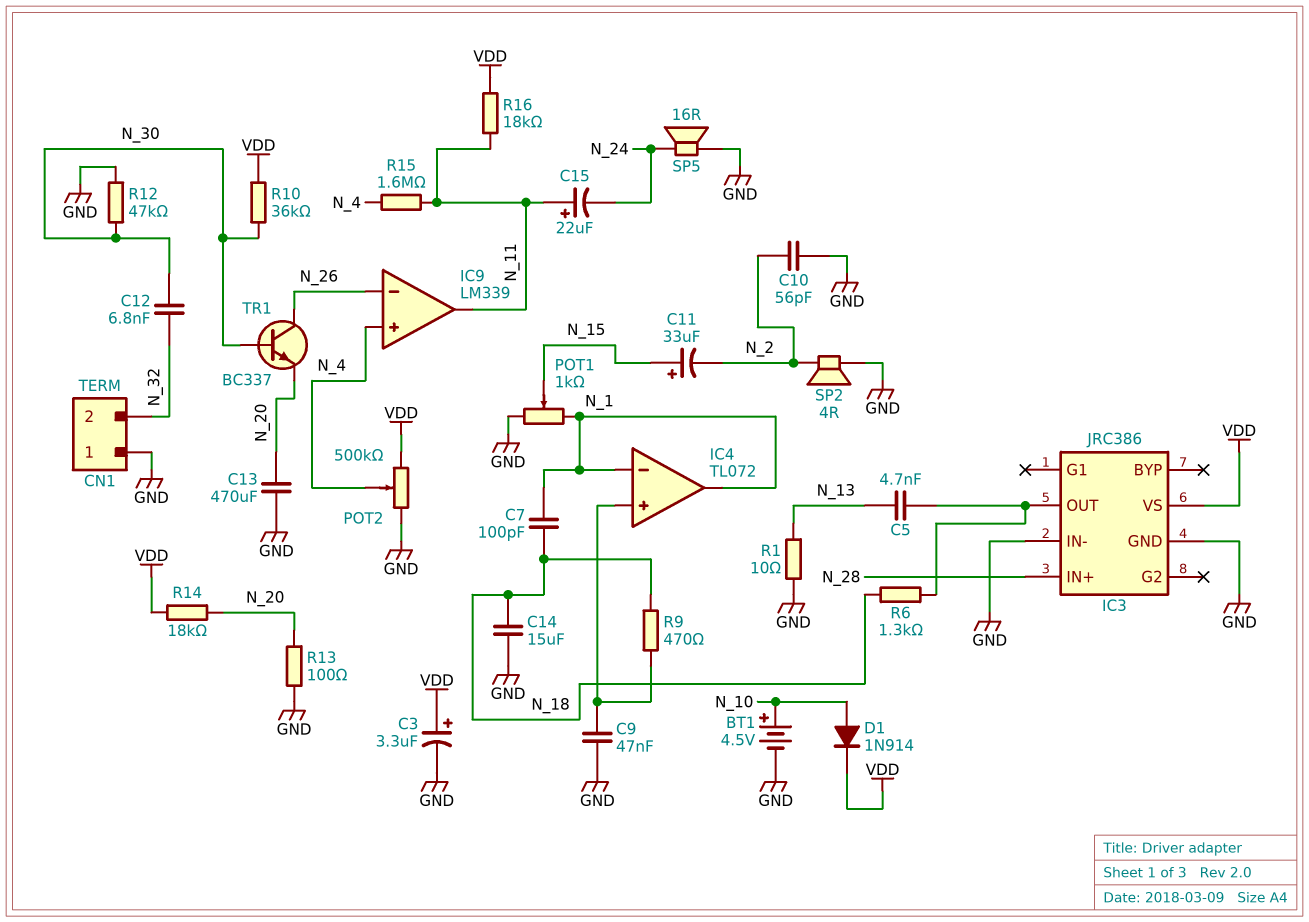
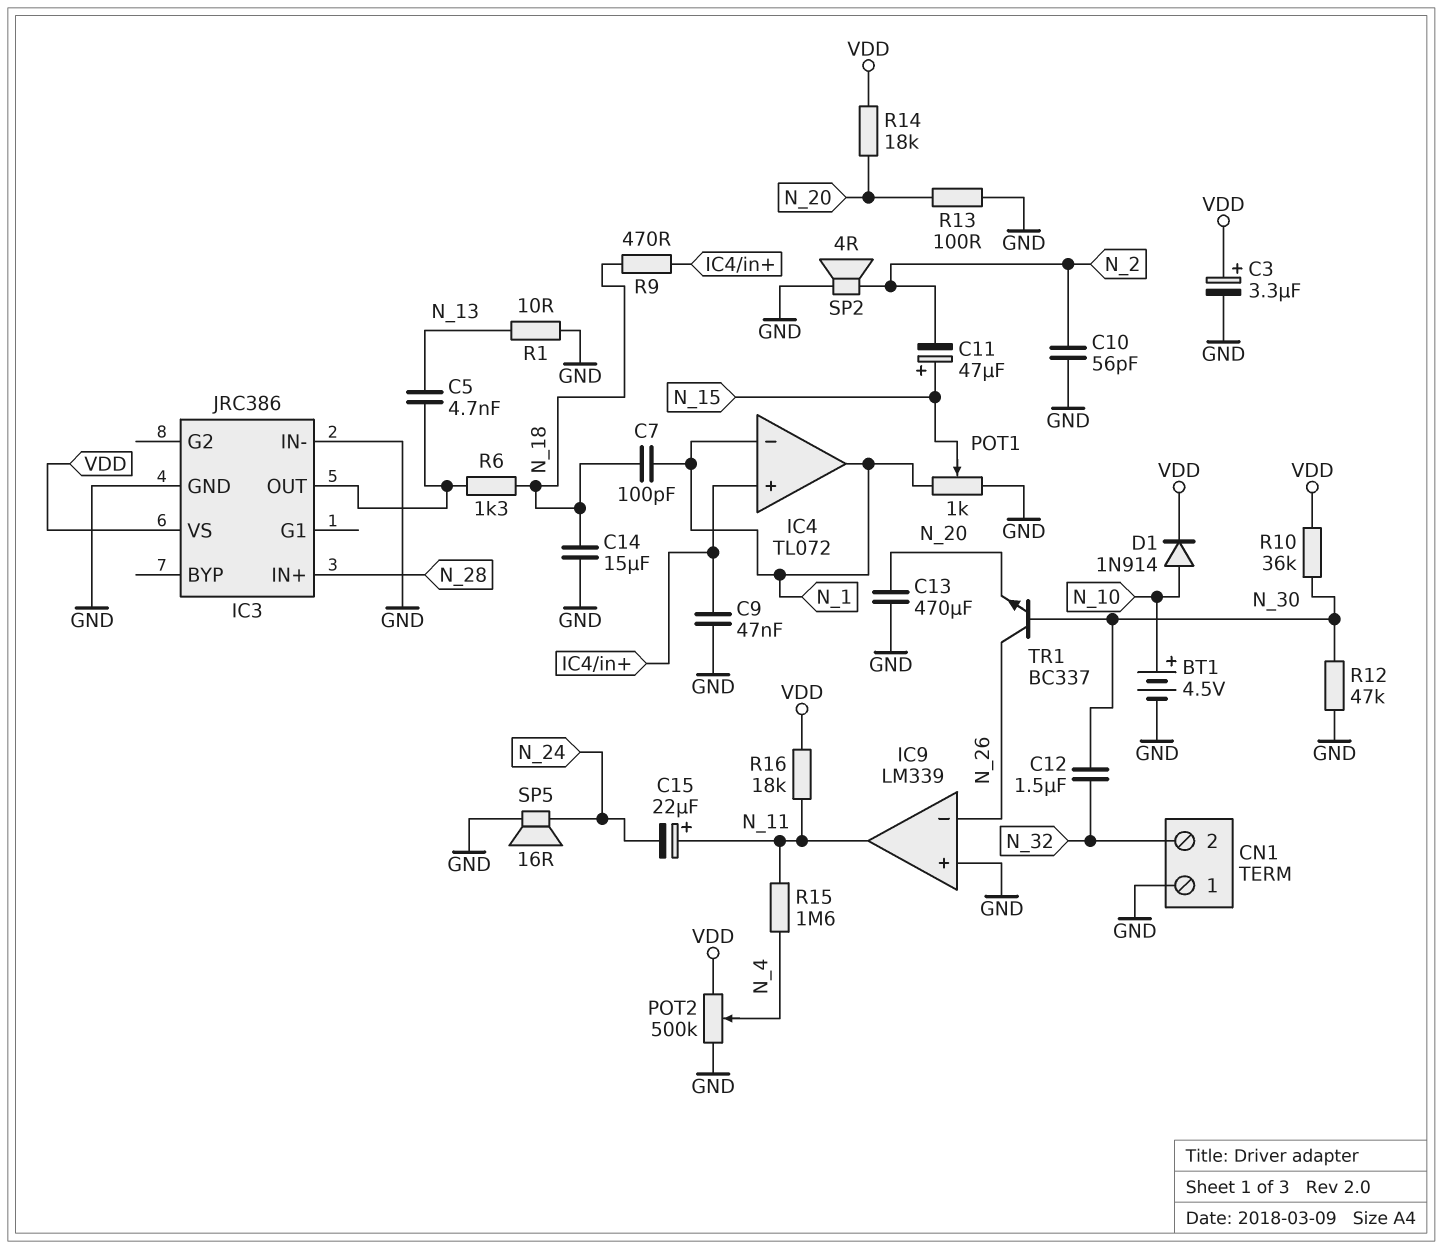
C11: 33uF (plus N_15, minus N_2) -> 47uF (plus N_15, minus N_2)
C12: 6.8nF (N_30, N_32) -> 1.5uF (N_30, N_32)
IC9 pin in+: N_4 -> GND

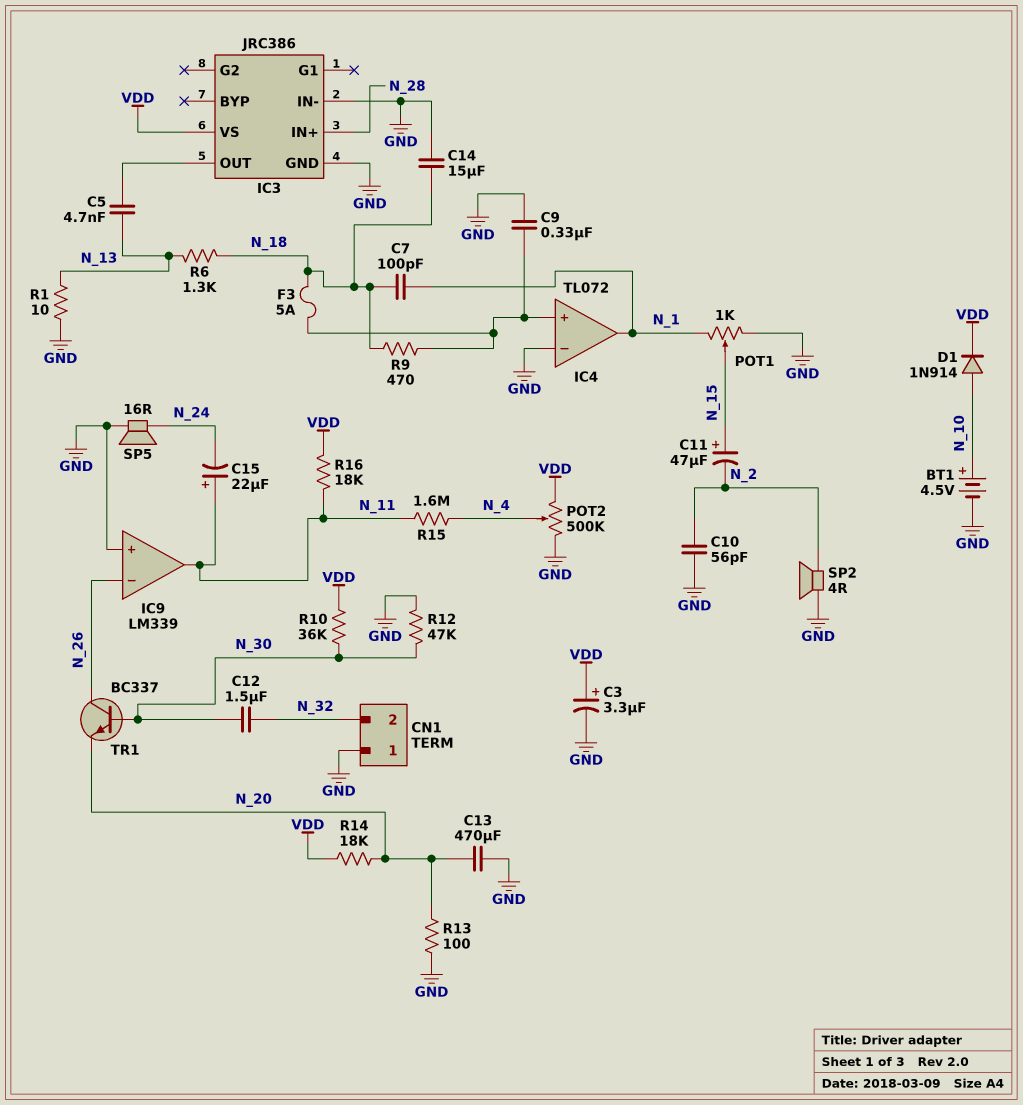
C9: 47nF (GND, IC4/in+) -> 330nF (GND, IC4/in+)
F3: none -> 5A (IC4/in+, N_18)
IC4 pin in-: N_1 -> GND
R6: 1.3k (IC3/OUT, N_18) -> 1.3k (N_13, N_18)

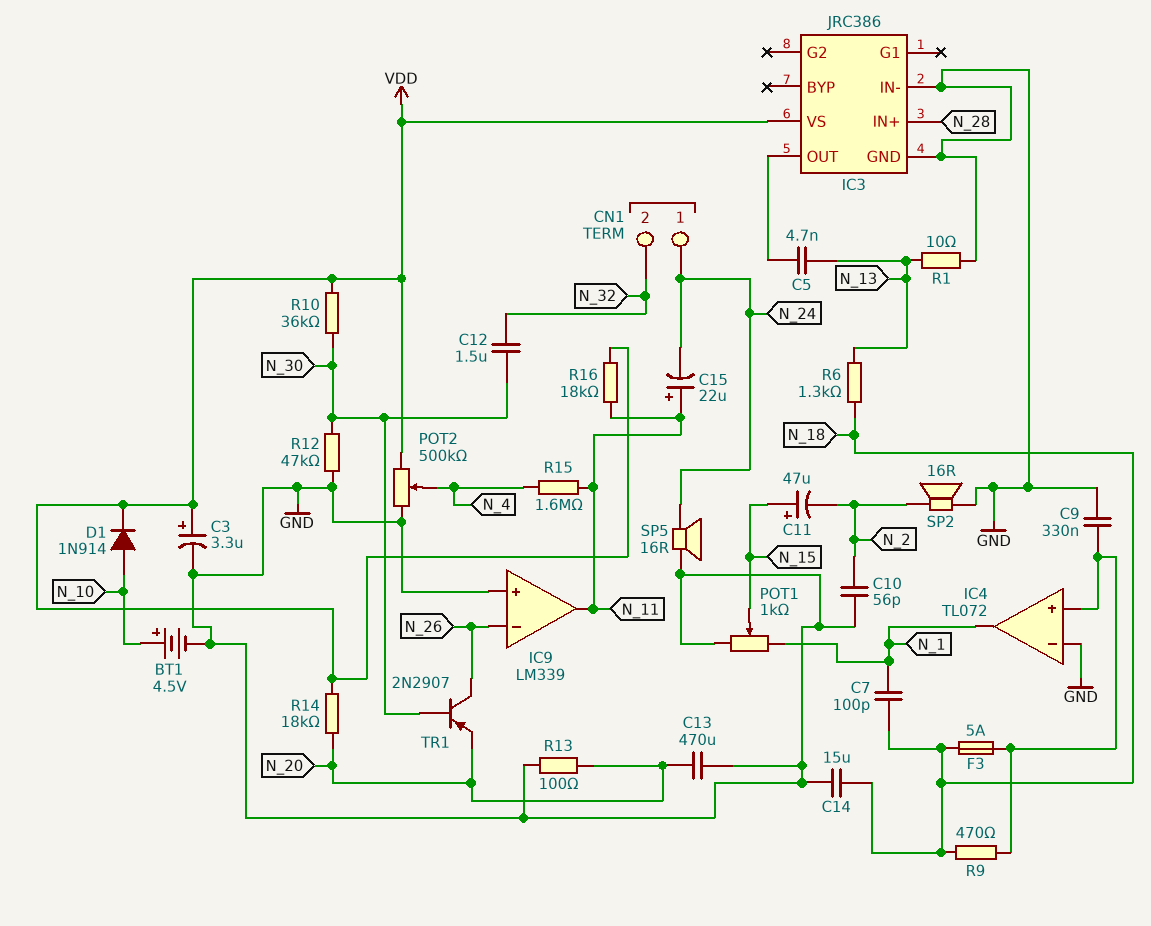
CN1 pin 1: GND -> N_24
SP2: speaker 4R (GND, N_2) -> speaker 16R (GND, N_2)
TR1: NPN BC337 (B N_30, C N_26, E N_20) -> PNP 2N2907 (B N_30, C N_26, E N_20)

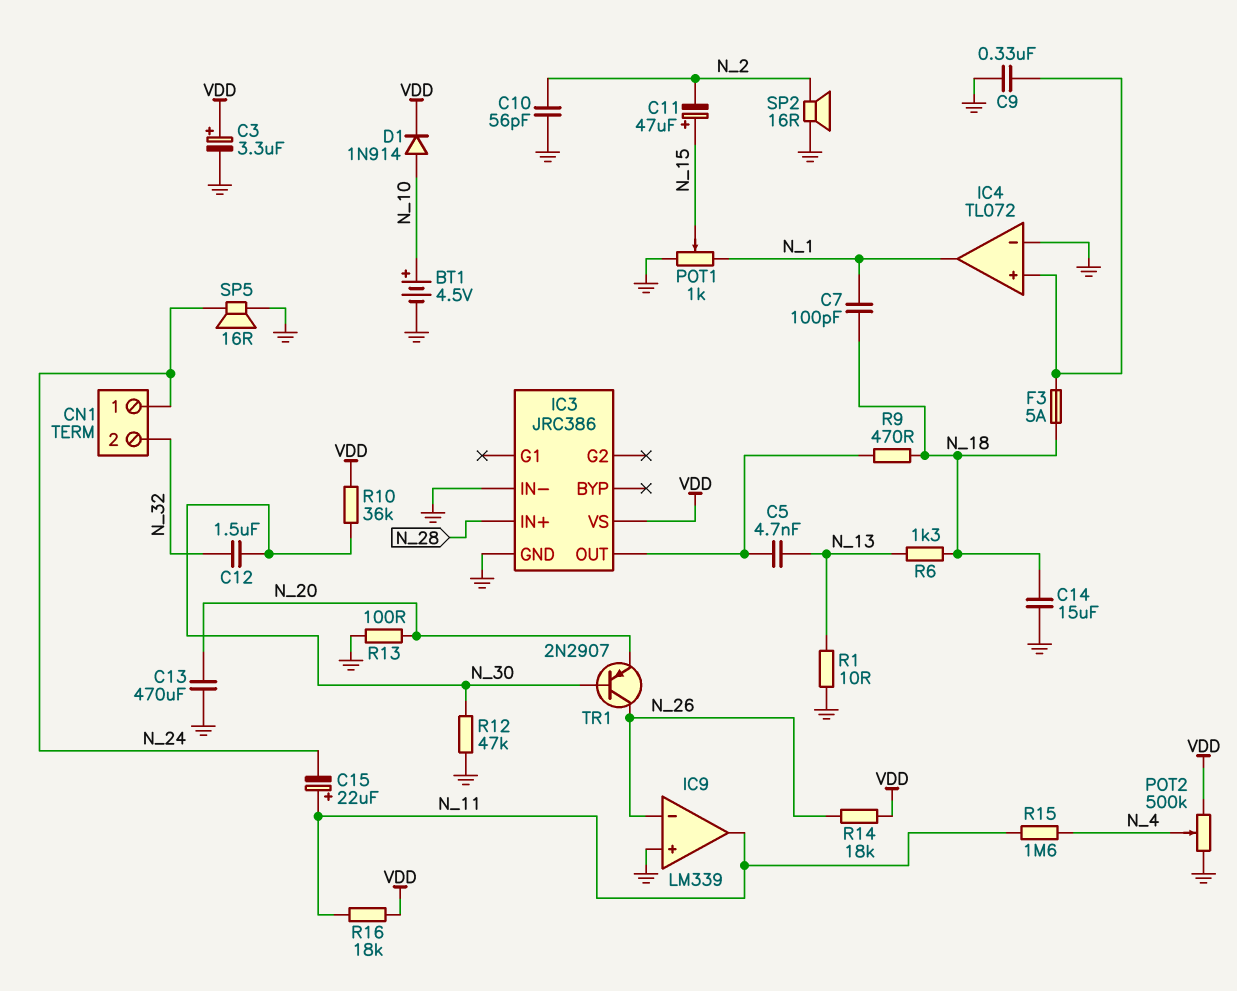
R9: 470 (IC4/in+, N_18) -> 470 (IC3/OUT, N_18)
R14: 18k (N_20, VDD) -> 18k (N_26, VDD)

